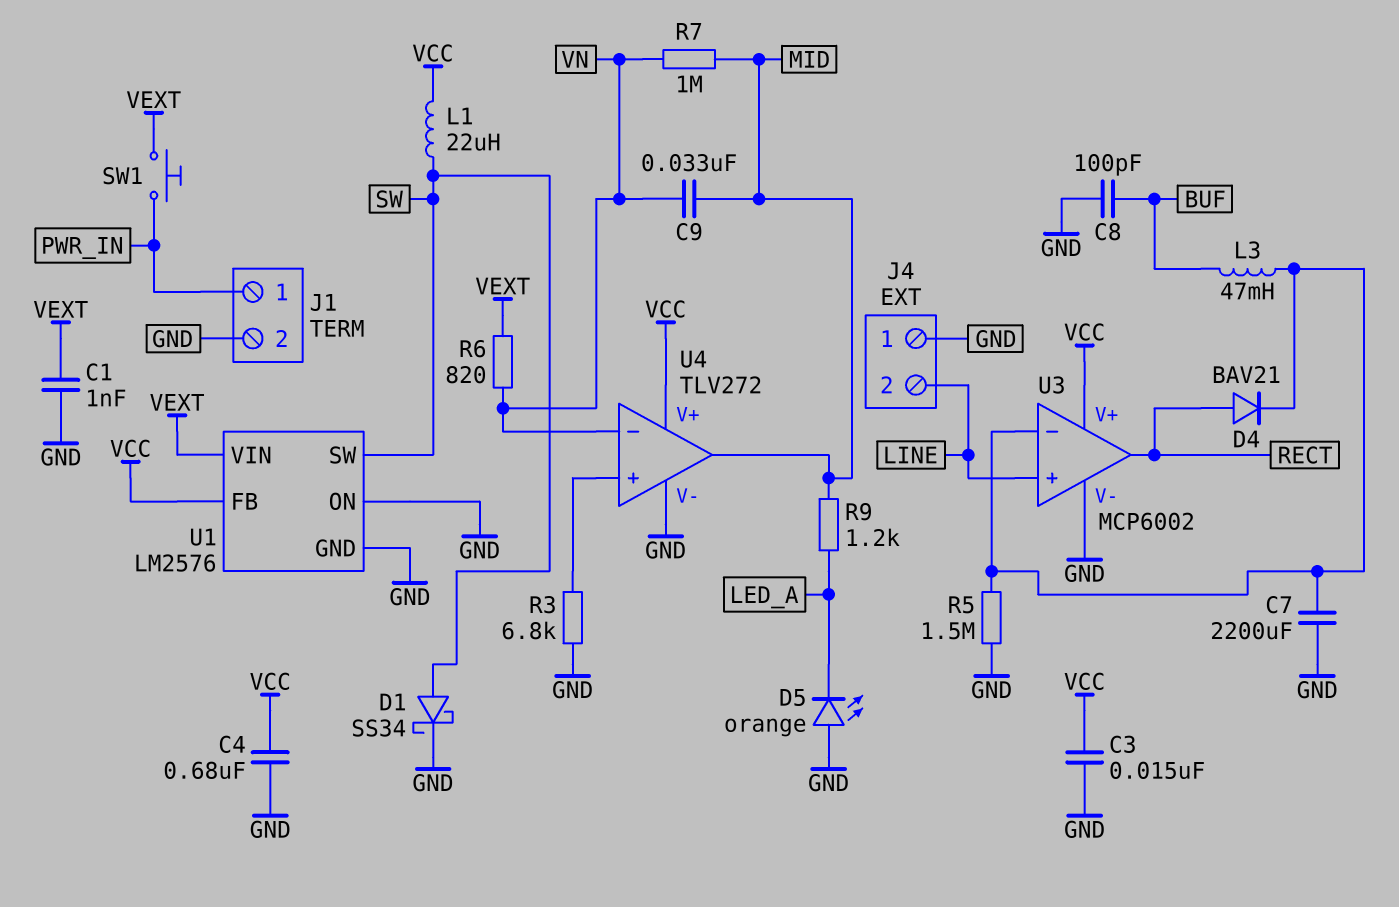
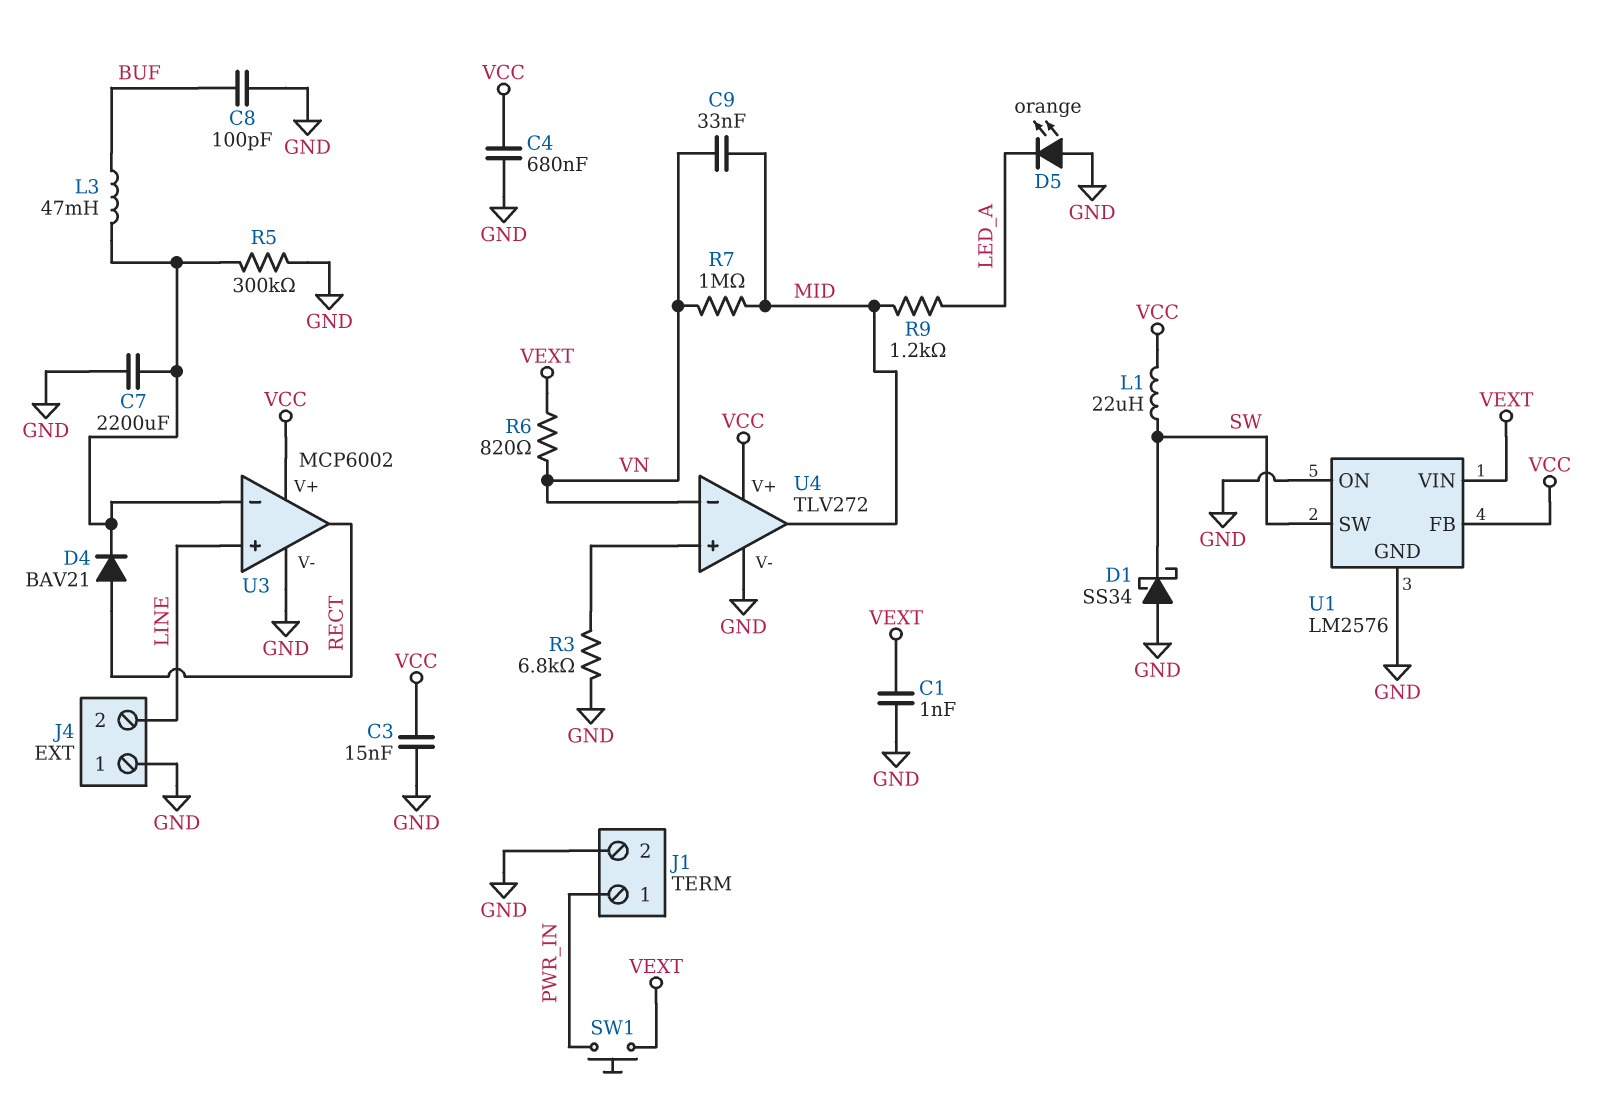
D1: schottky SS34 (A SW, K GND) -> schottky SS34 (A GND, K SW)
R5: 1.5M (GND, U3/in-) -> 300k (GND, U3/in-)

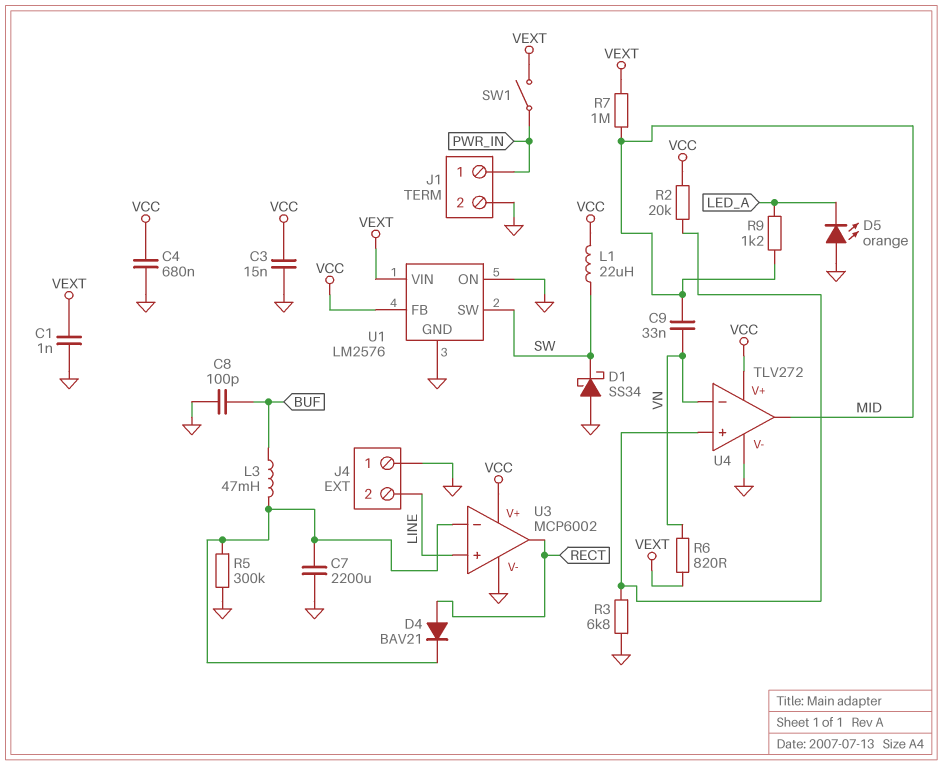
R2: none -> 20k (U4/in+, VCC)
R7: 1M (MID, VN) -> 1M (MID, VEXT)
SW1: button (PWR_IN, VEXT) -> switch (PWR_IN, VEXT)

